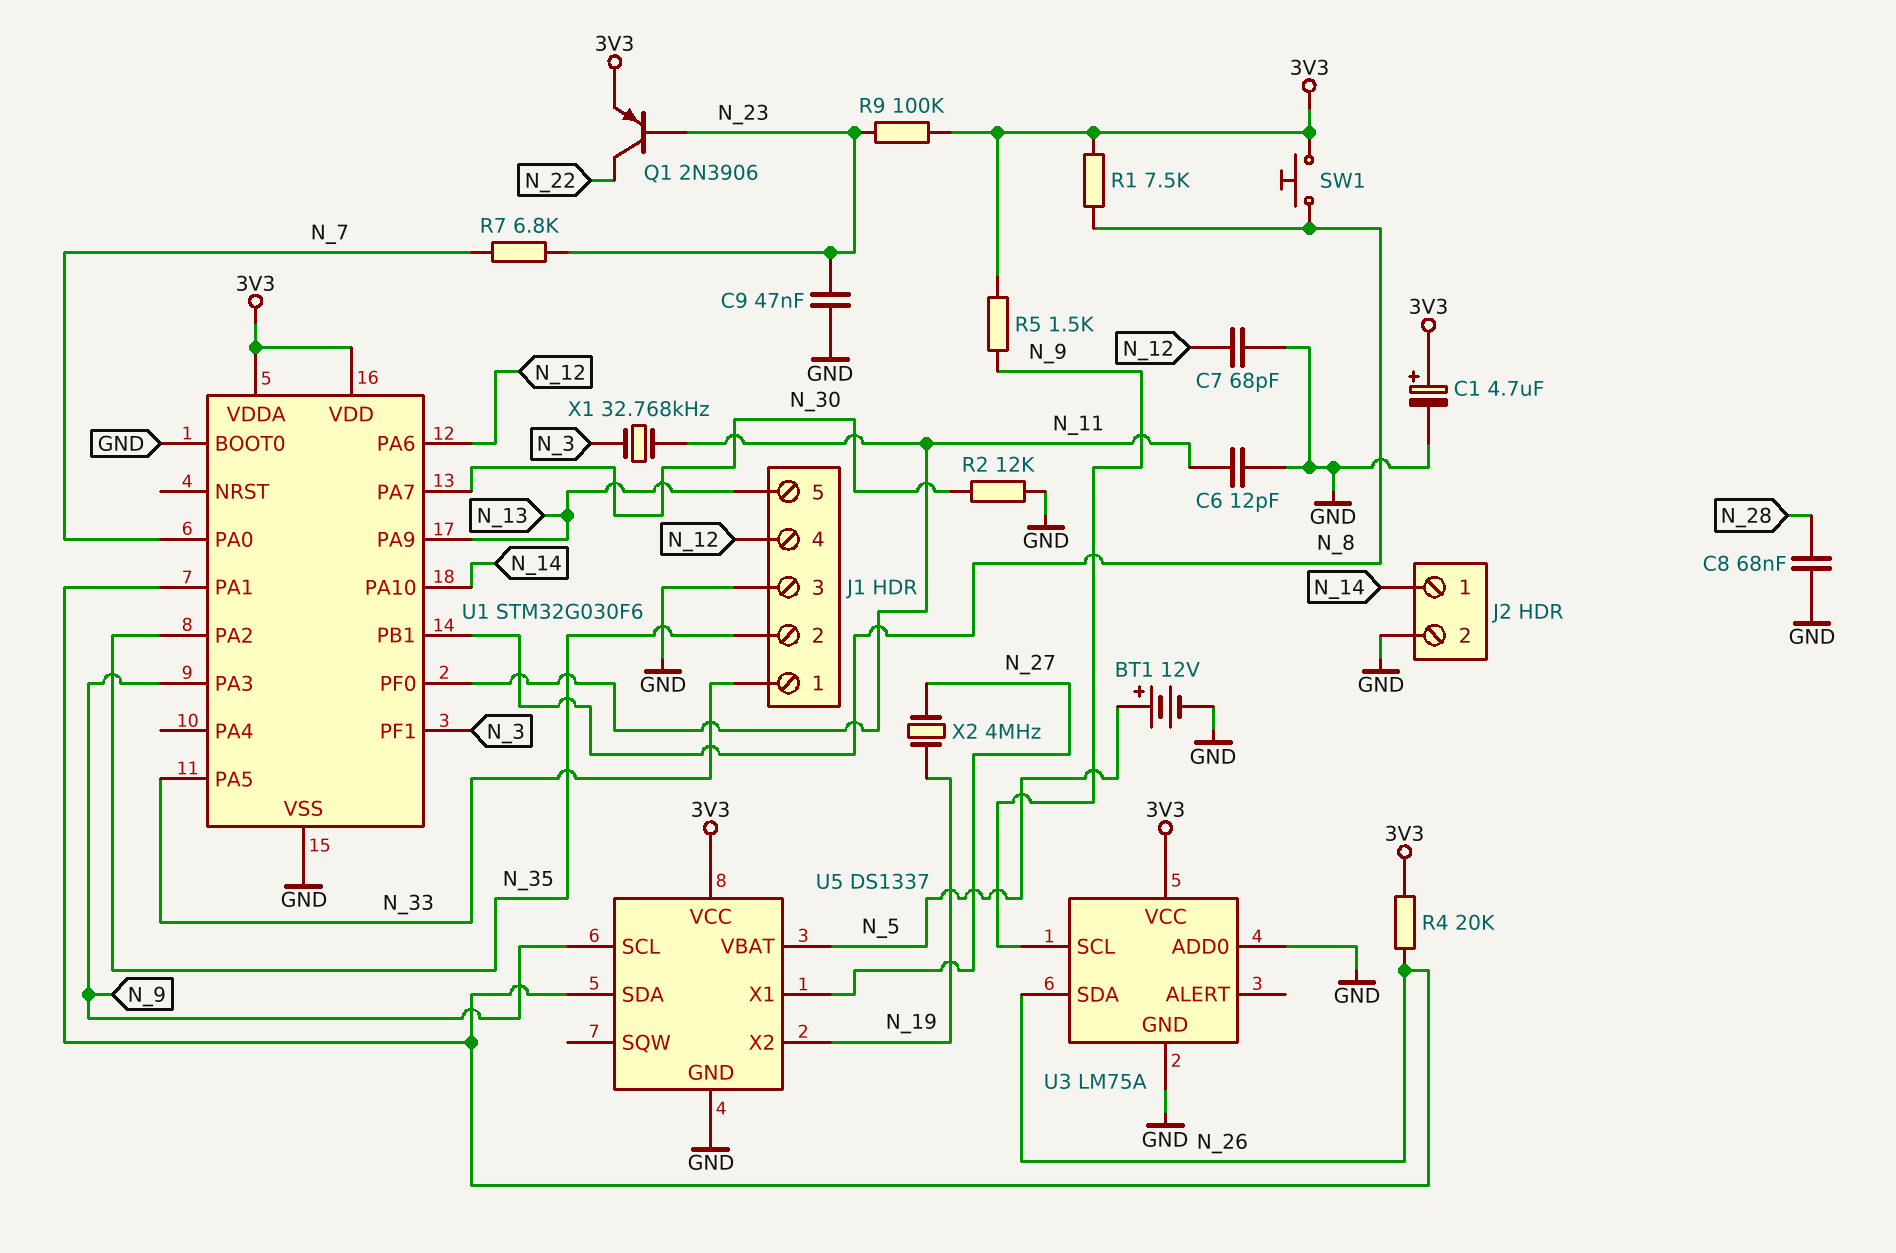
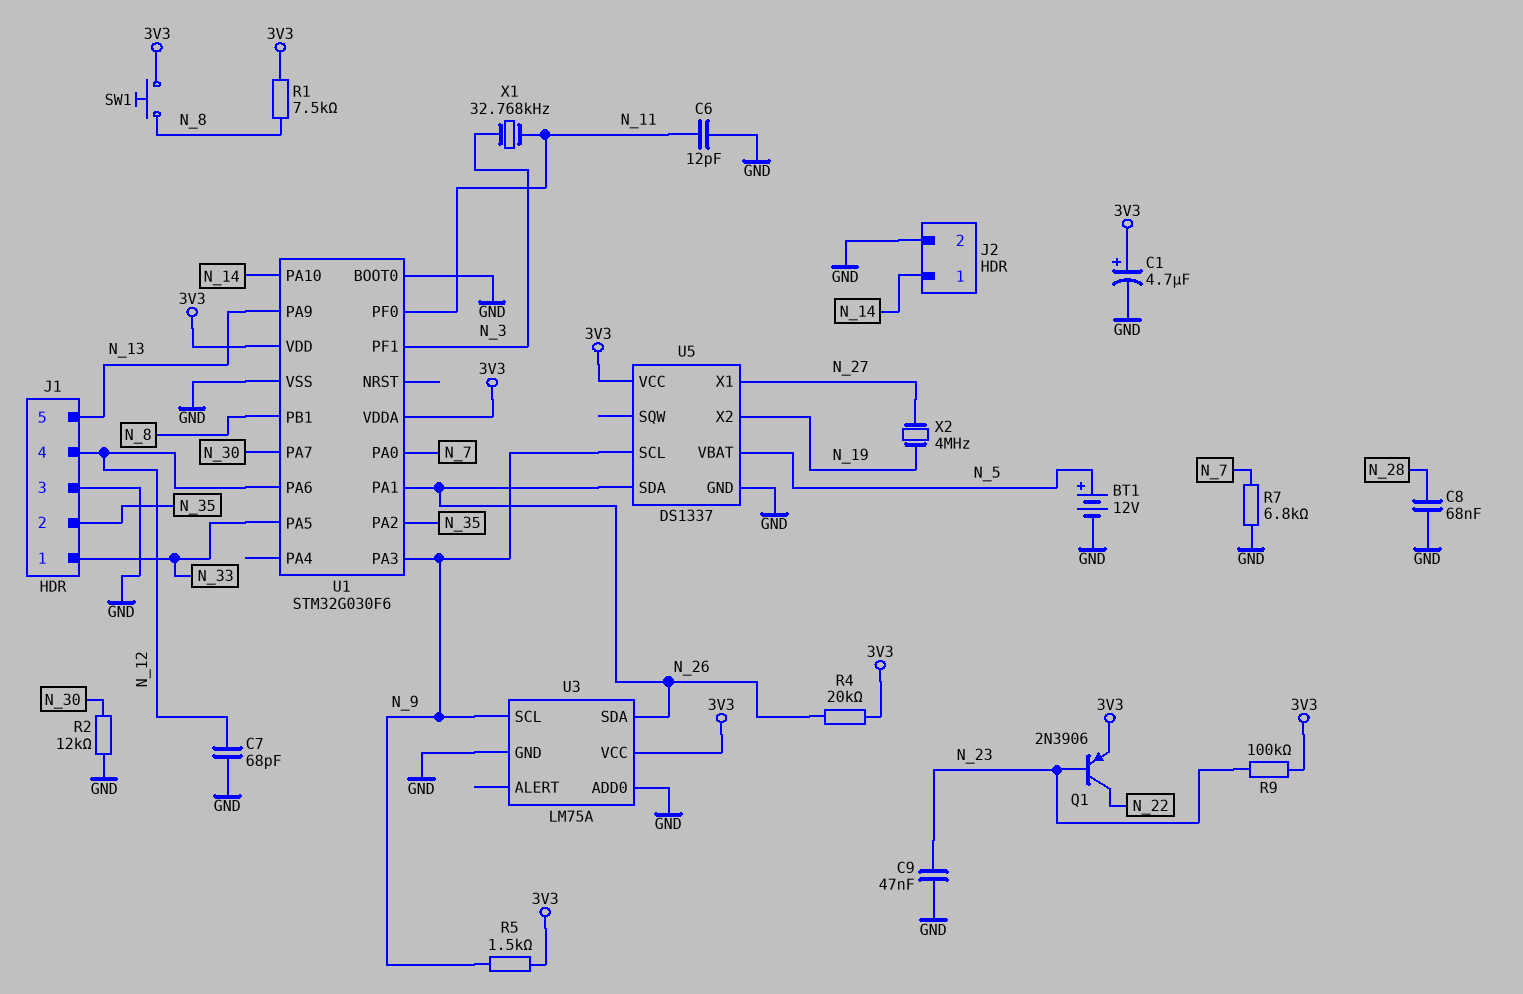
R7: 6.8k (N_7, N_23) -> 6.8k (GND, N_7)

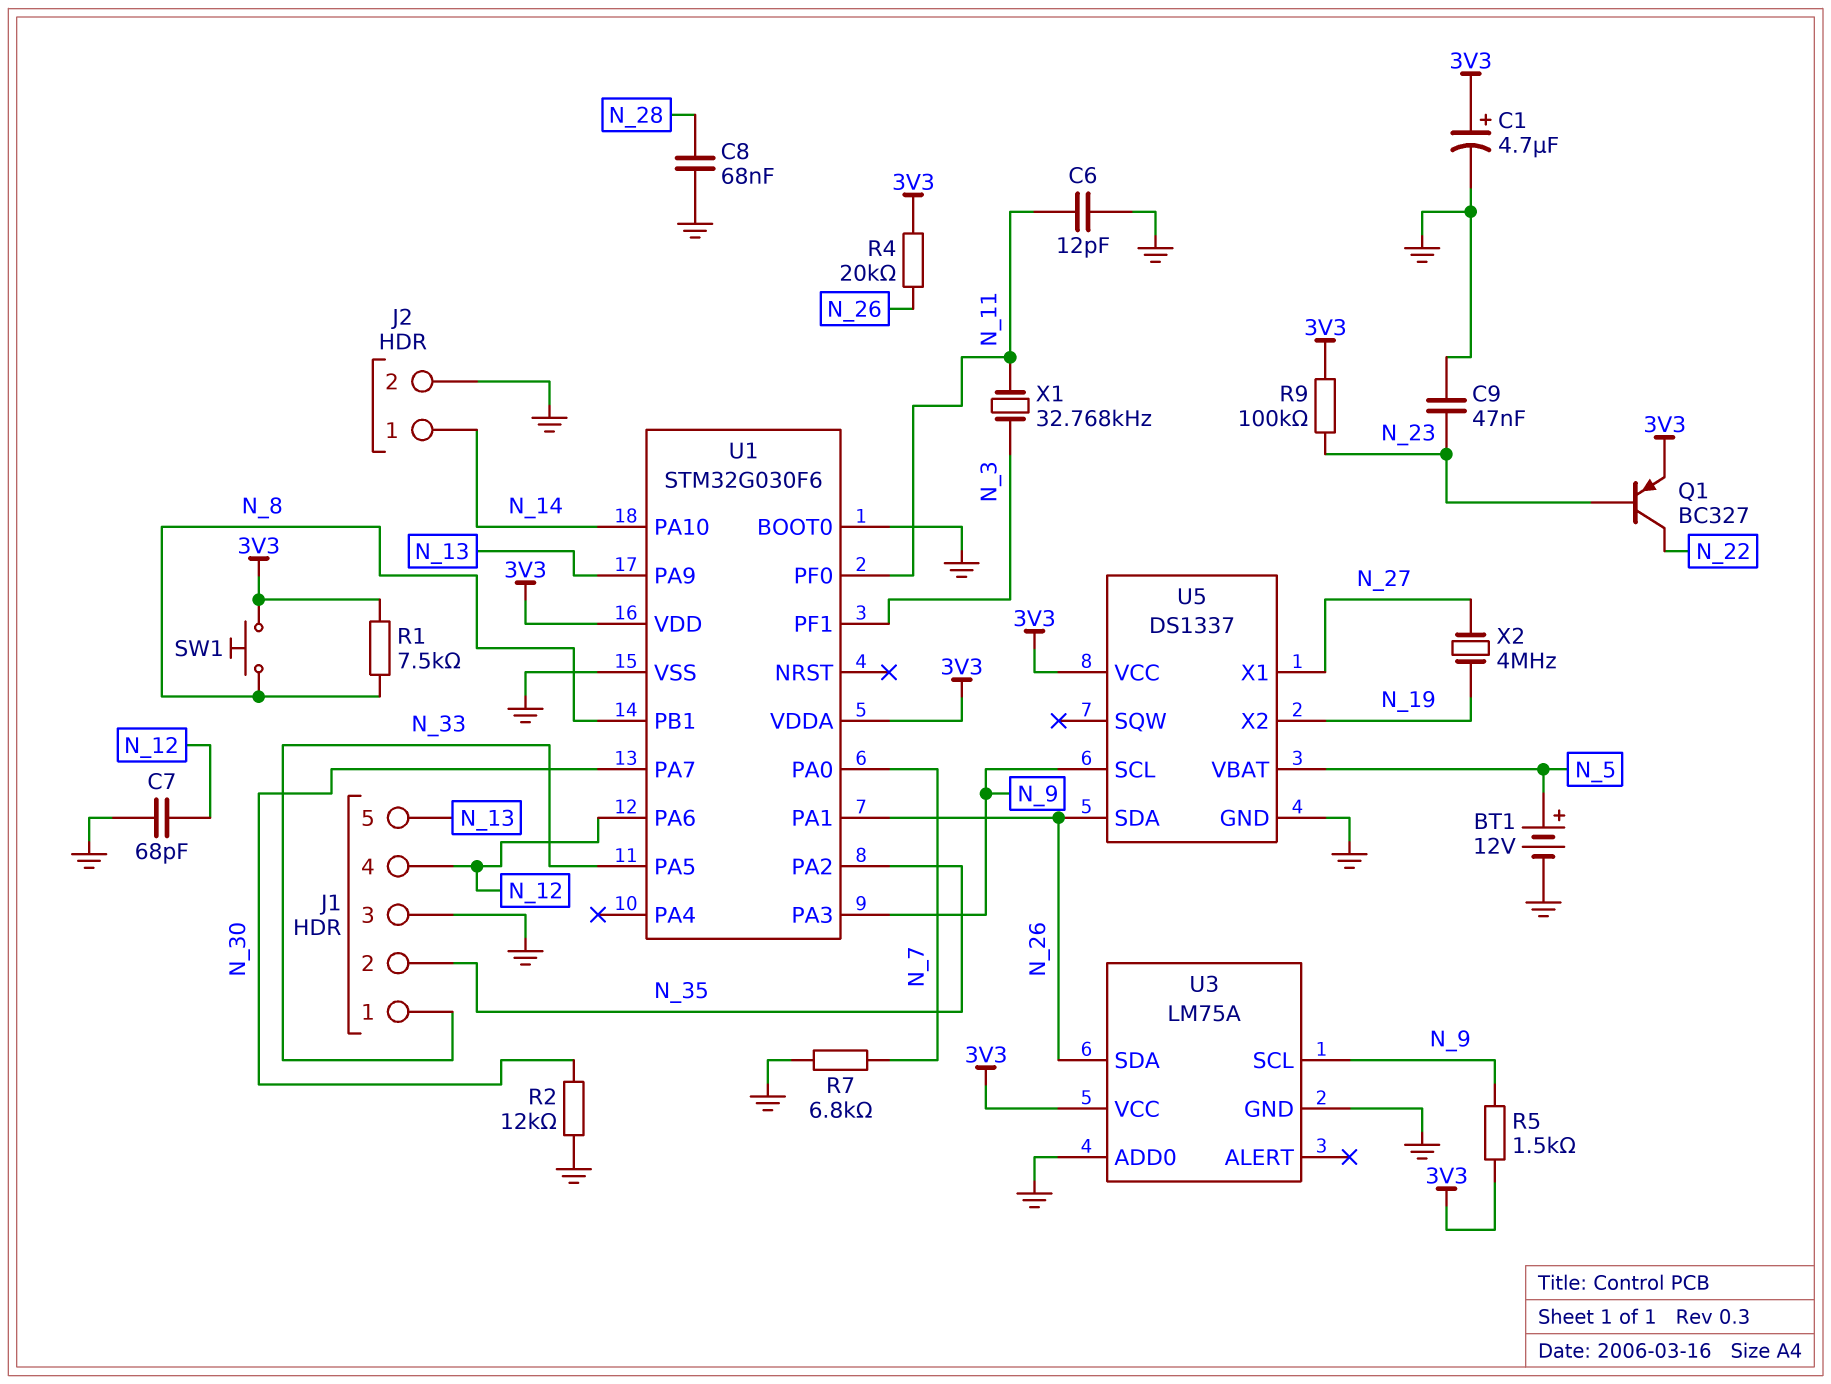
Q1: PNP 2N3906 (B N_23, C N_22, E 3V3) -> PNP BC327 (B N_23, C N_22, E 3V3)

